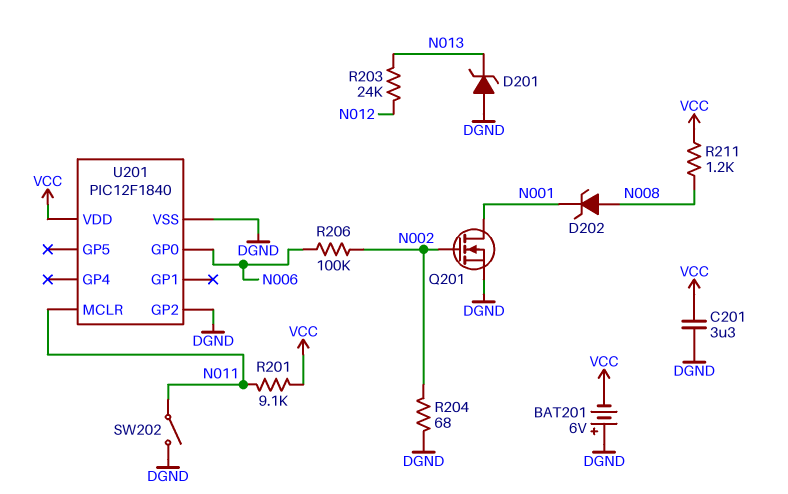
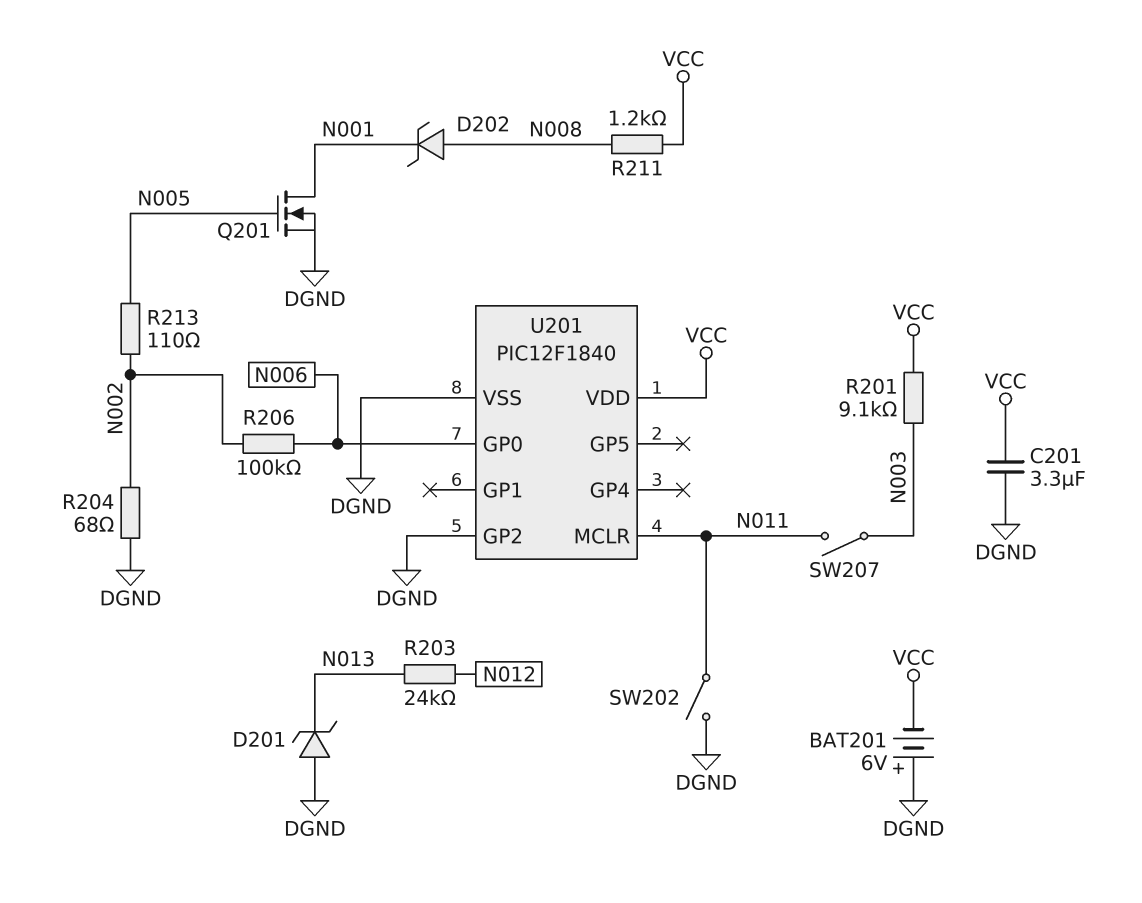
Q201: NMOS (G N002, D N001, S DGND) -> NMOS (G N005, D N001, S DGND)
R201: 9.1k (N011, VCC) -> 9.1k (N003, VCC)
R213: none -> 110 (N002, N005)
SW207: none -> switch (N003, N011)

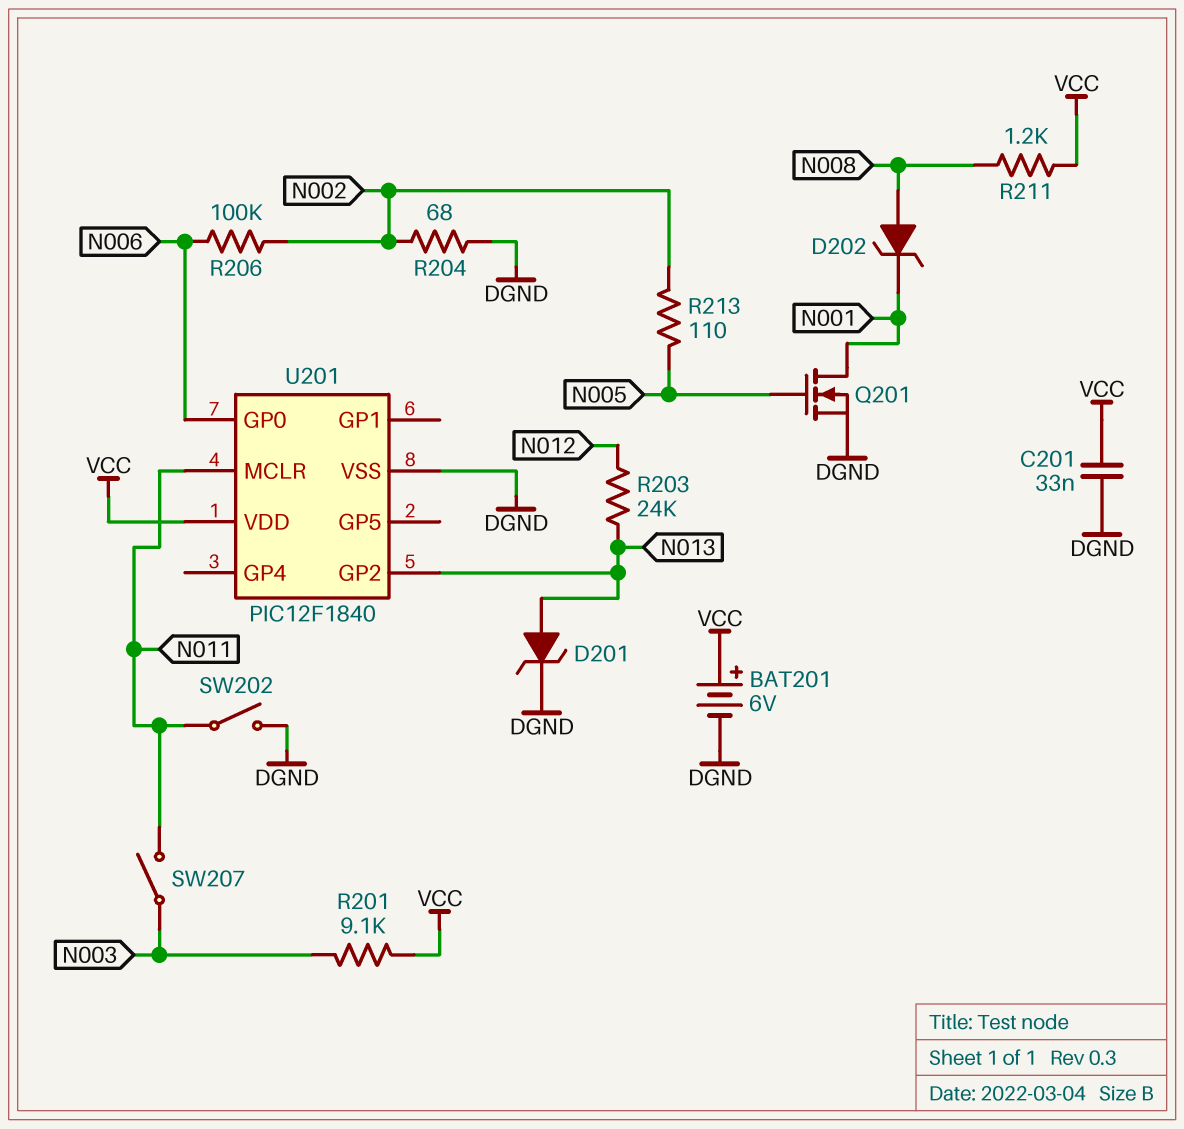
BAT201: 6V (plus DGND, minus VCC) -> 6V (plus VCC, minus DGND)
C201: 3.3uF (DGND, VCC) -> 33nF (DGND, VCC)
D201: zener (A DGND, K N013) -> zener (A N013, K DGND)
U201 pin GP2: DGND -> N013

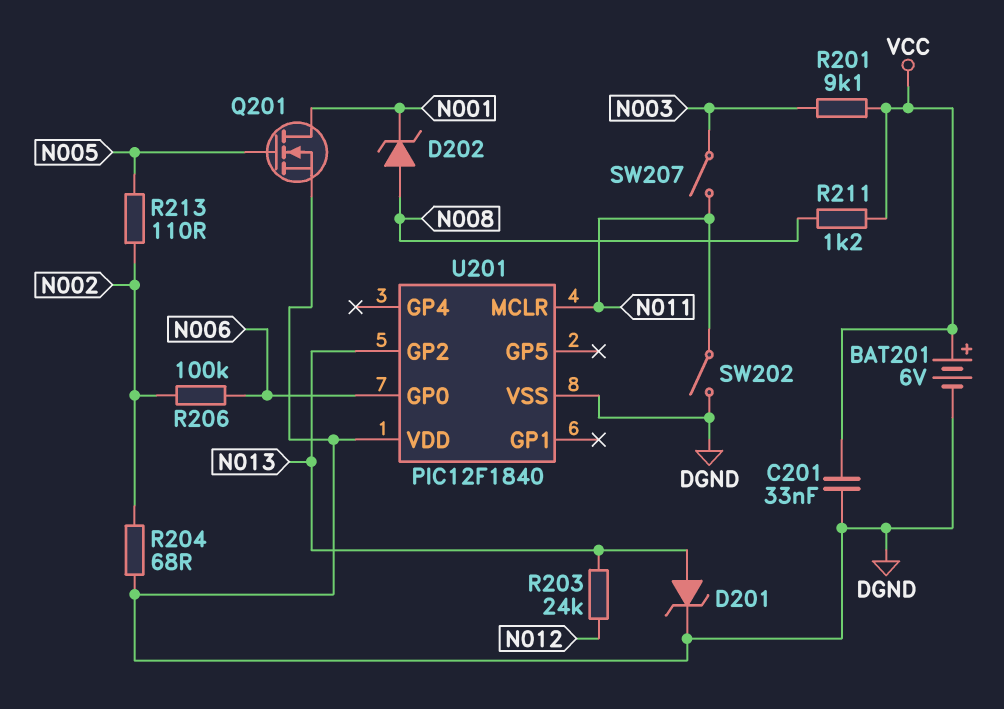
U201 pin VDD: VCC -> DGND

